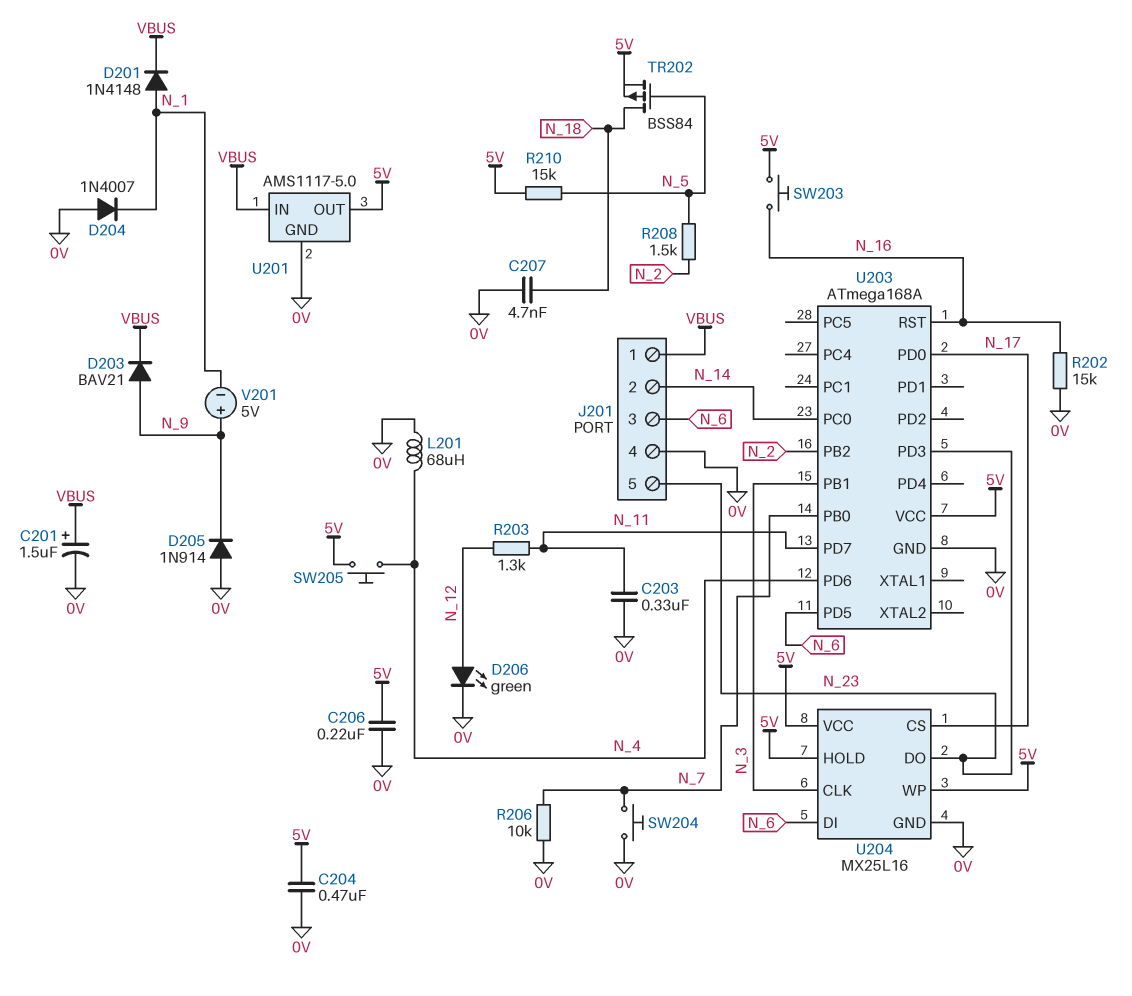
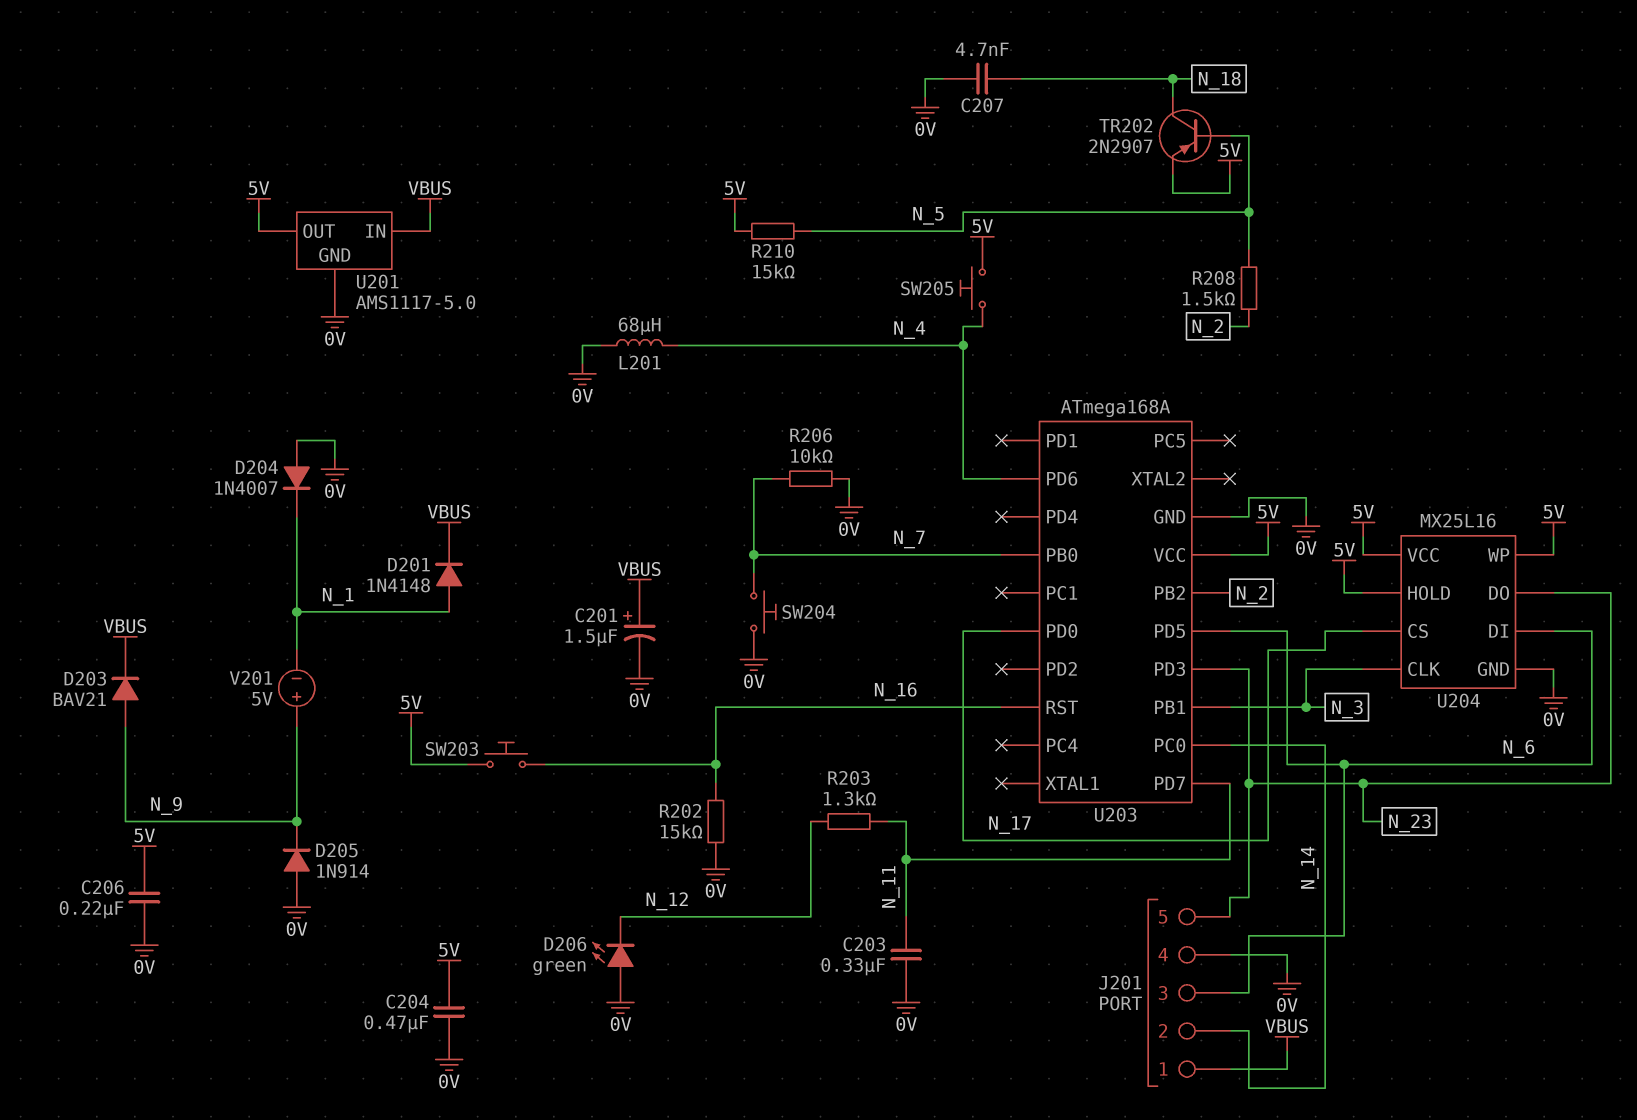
D206: LED green (A N_12, K 0V) -> LED green (A 0V, K N_12)
TR202: PMOS BSS84 (G N_5, D N_18, S 5V) -> PNP 2N2907 (B N_5, C N_18, E 5V)

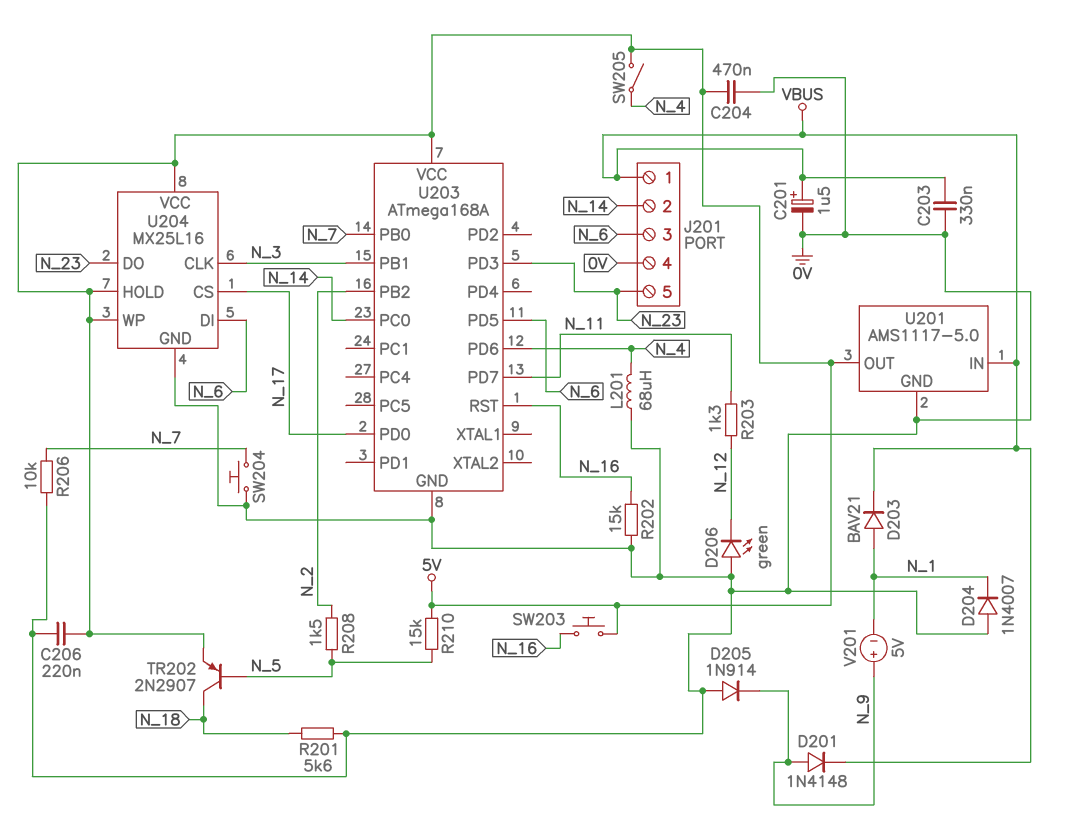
C203: 330nF (0V, N_11) -> 330nF (0V, VBUS)
C207: 4.7nF (0V, N_18) -> none
D201: diode 1N4148 (A N_1, K VBUS) -> diode 1N4148 (A N_9, K VBUS)
D203: diode BAV21 (A N_9, K VBUS) -> diode BAV21 (A N_1, K VBUS)
R201: none -> 5.6k (0V, N_18)
SW205: button (5V, N_4) -> switch (5V, N_4)

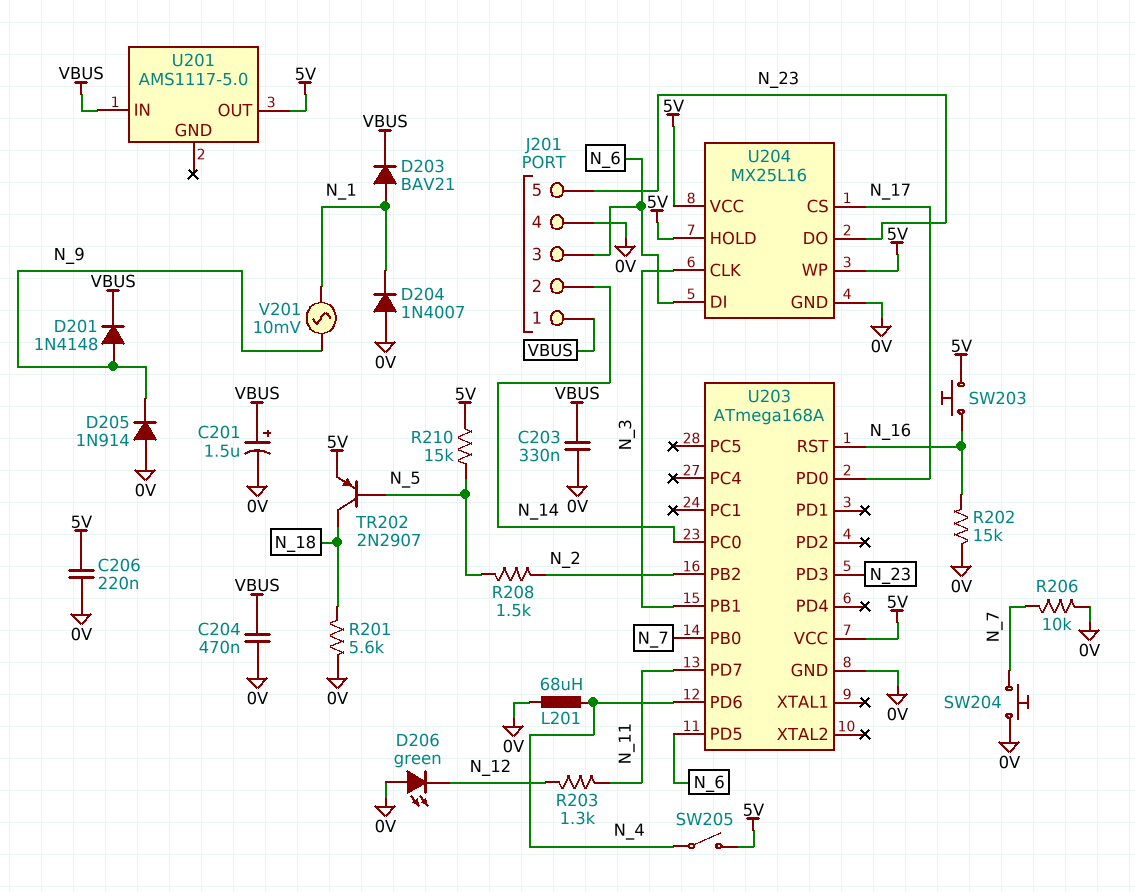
C204: 470nF (0V, 5V) -> 470nF (0V, VBUS)
U201 pin GND: 0V -> none
V201: 5V (plus N_9, minus N_1) -> AC 10mV (N_1, N_9)

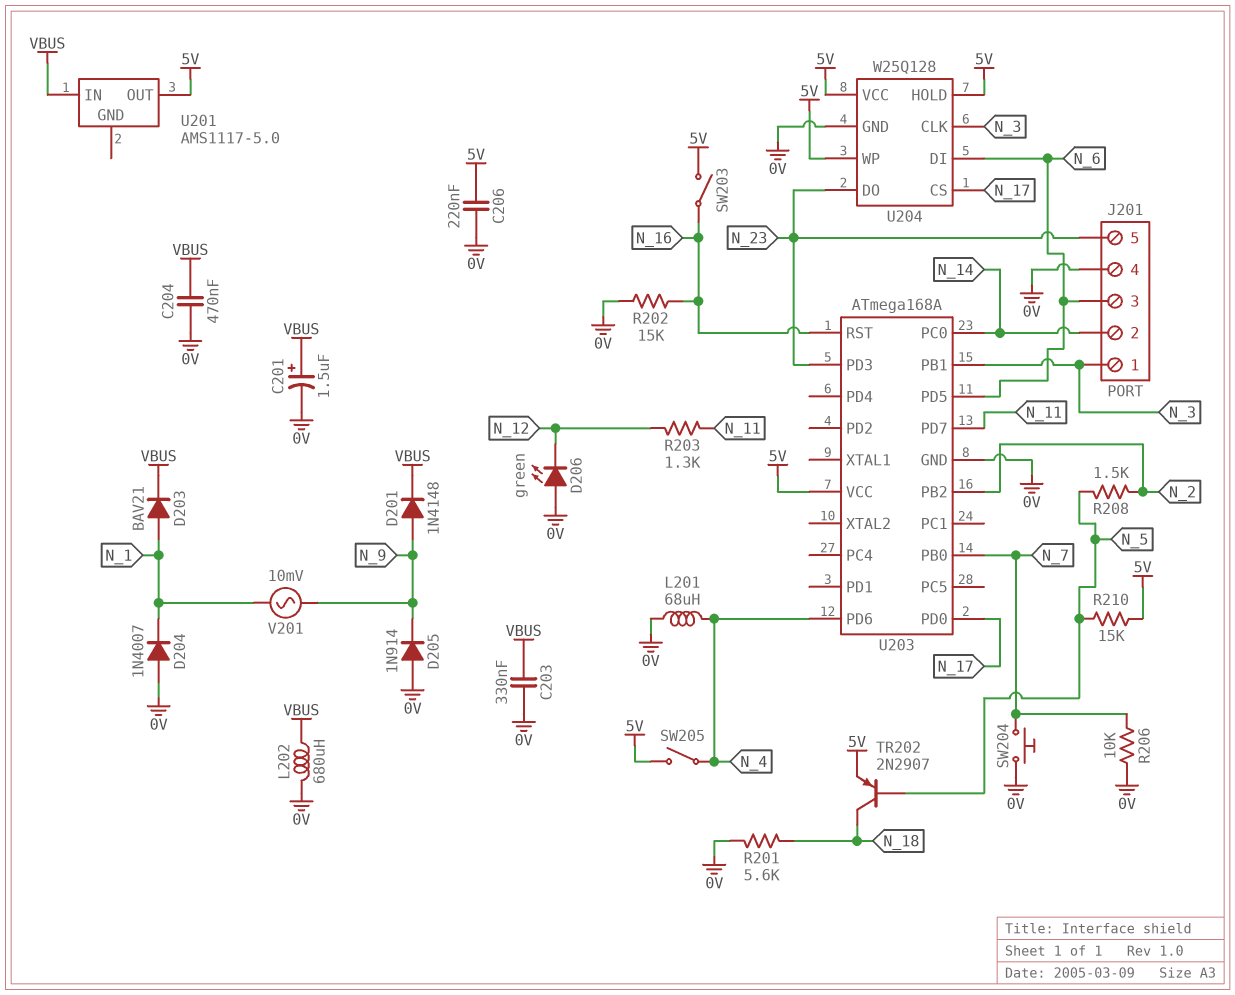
J201 pin 1: VBUS -> N_3
L202: none -> 680uH (0V, VBUS)
SW203: button (5V, N_16) -> switch (5V, N_16)
U204: MX25L16 -> W25Q128

